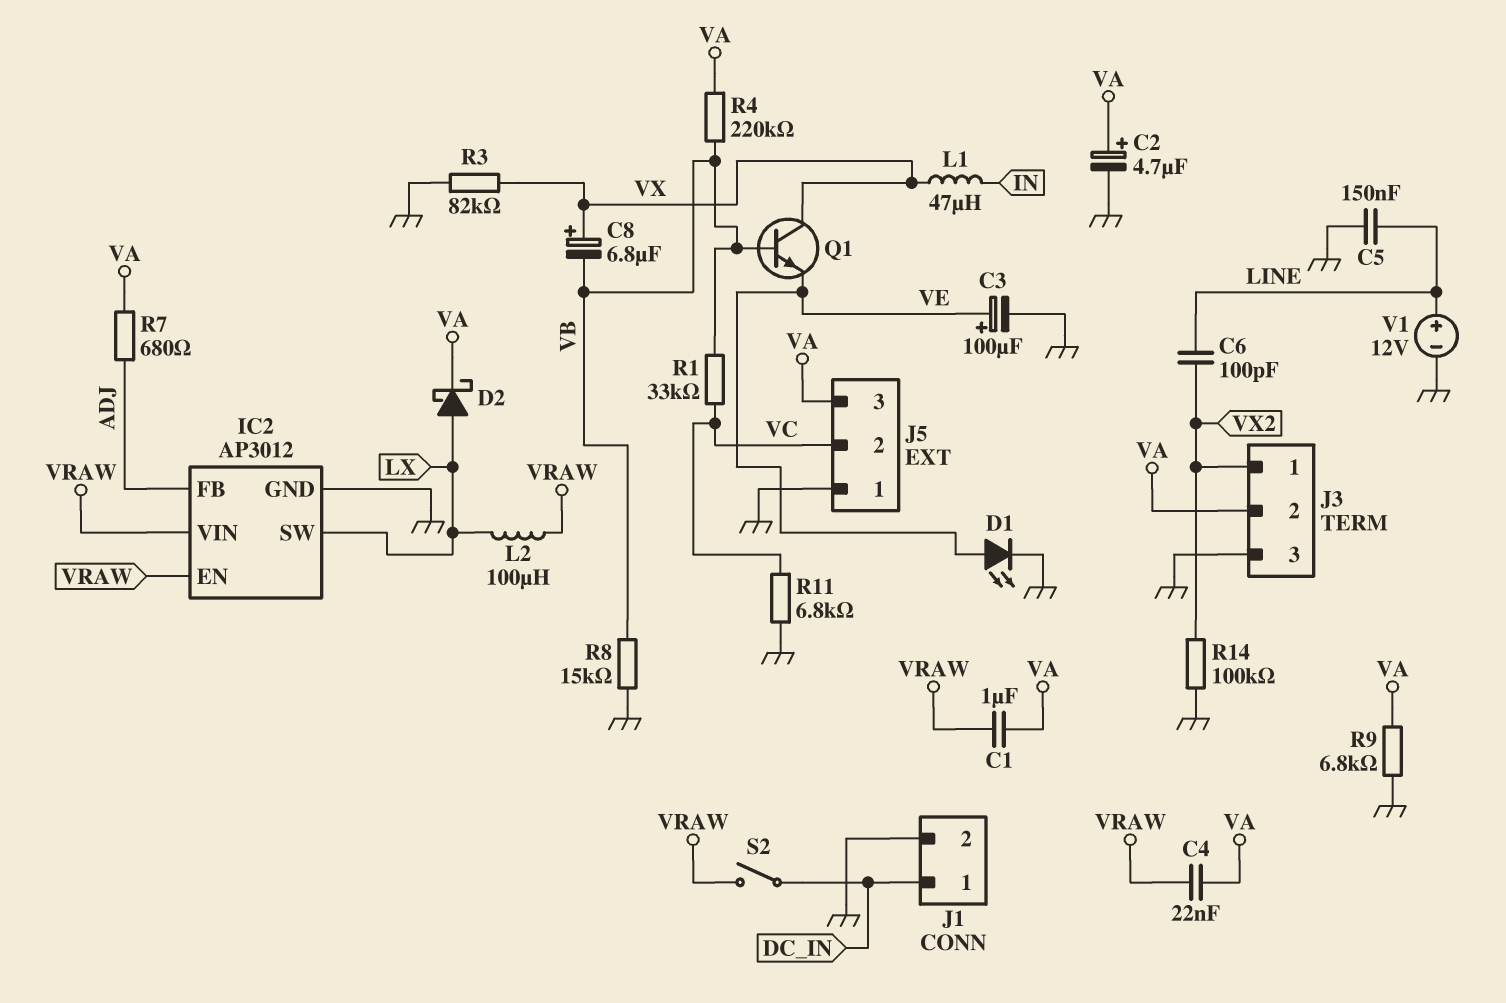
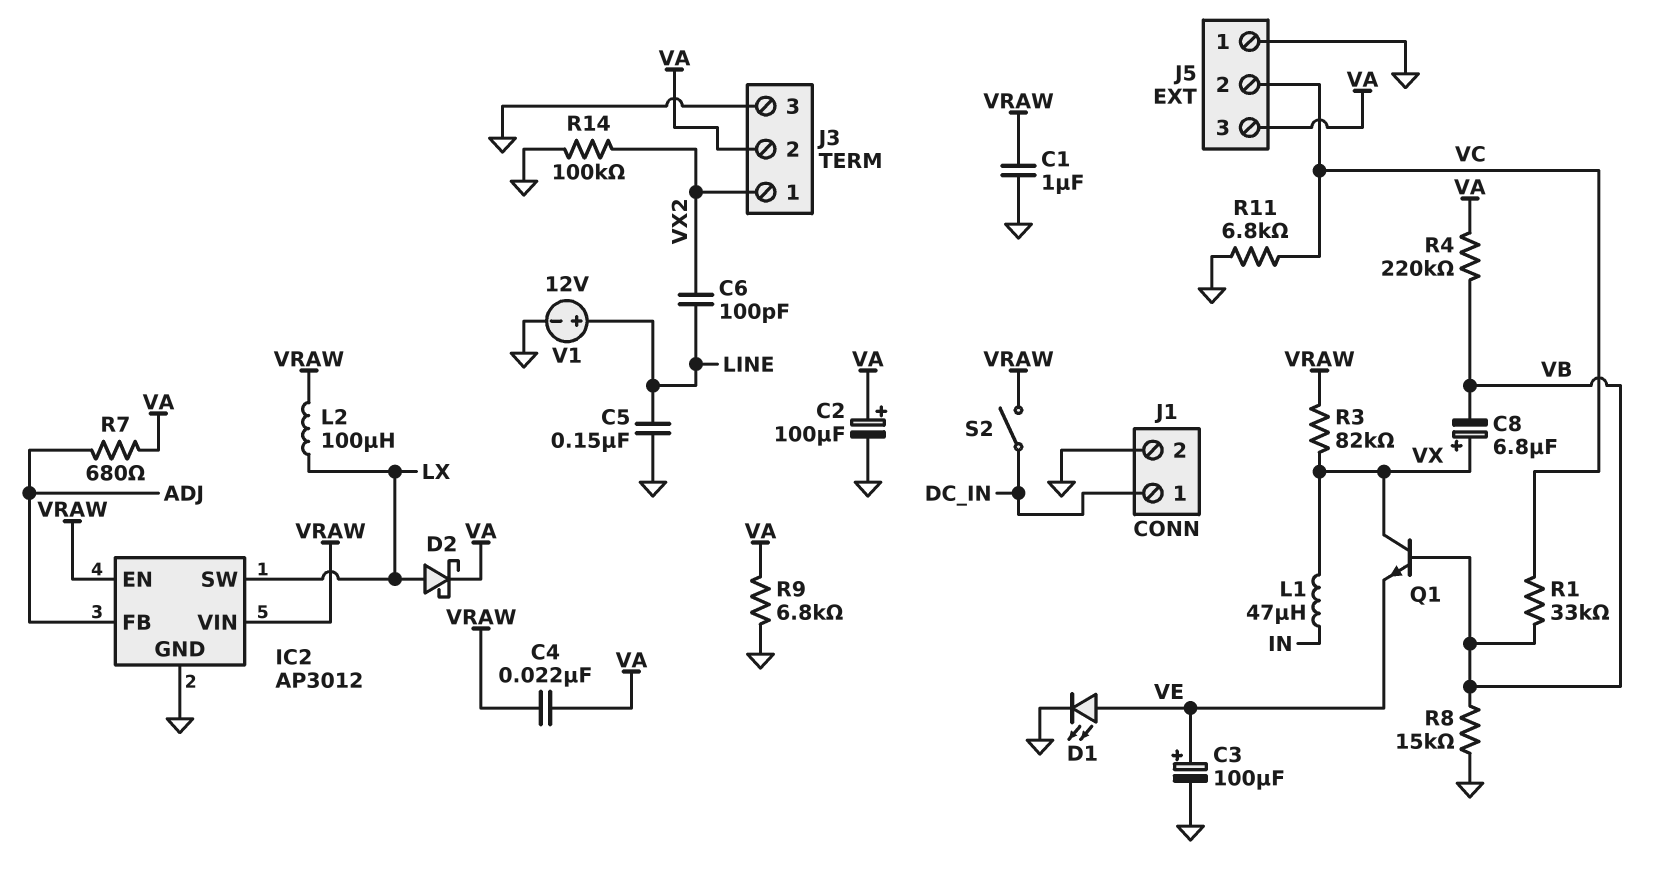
C1: 1uF (VA, VRAW) -> 1uF (GND, VRAW)
C2: 4.7uF (plus VA, minus GND) -> 100uF (plus VA, minus GND)
R3: 82k (GND, VX) -> 82k (VRAW, VX)

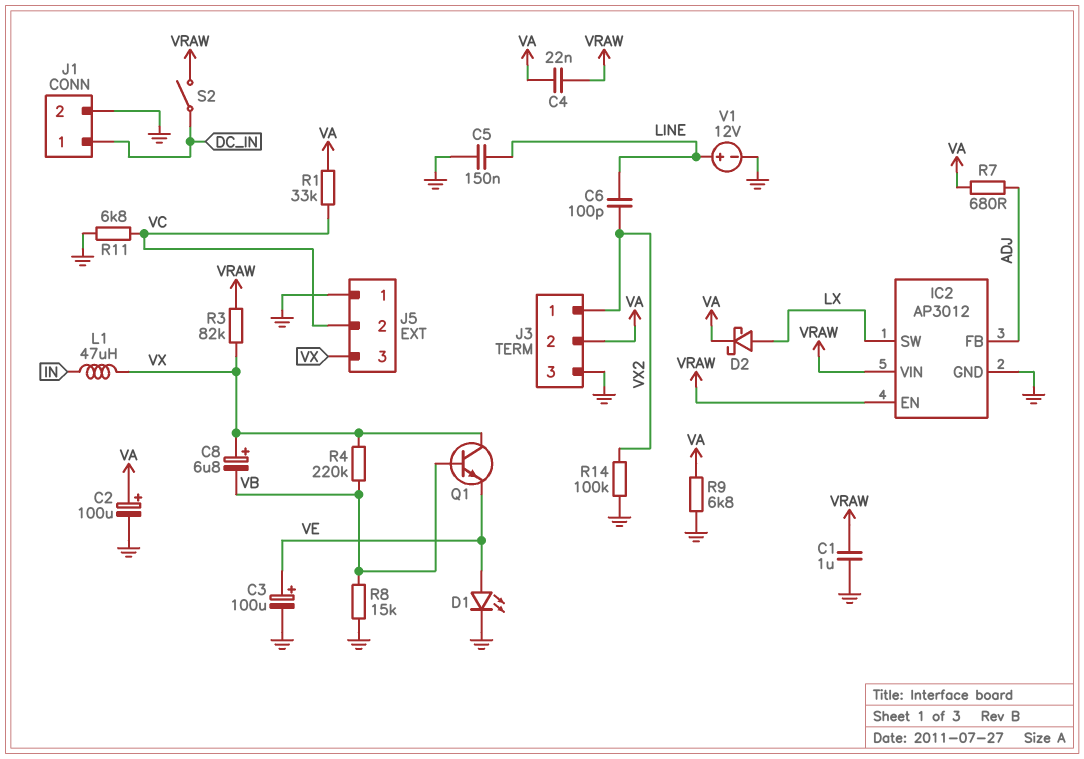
J5 pin 3: VA -> VX
L2: 100uH (LX, VRAW) -> none
R1: 33k (VB, VC) -> 33k (VA, VC)
R4: 220k (VA, VB) -> 220k (VB, VX)

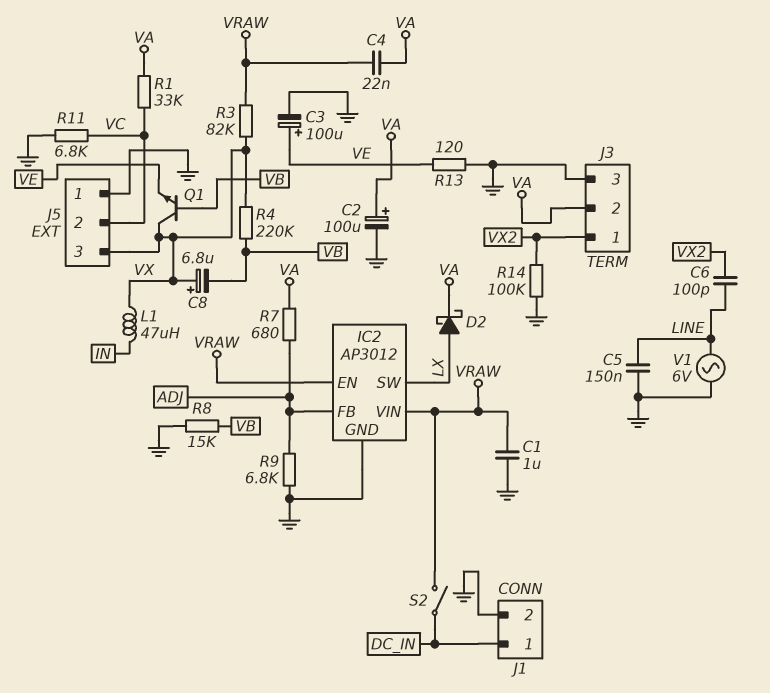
D1: LED (A VE, K GND) -> none
R9: 6.8k (GND, VA) -> 6.8k (ADJ, GND)
R13: none -> 120 (GND, VE)
V1: 12V (plus LINE, minus GND) -> AC 6V (GND, LINE)

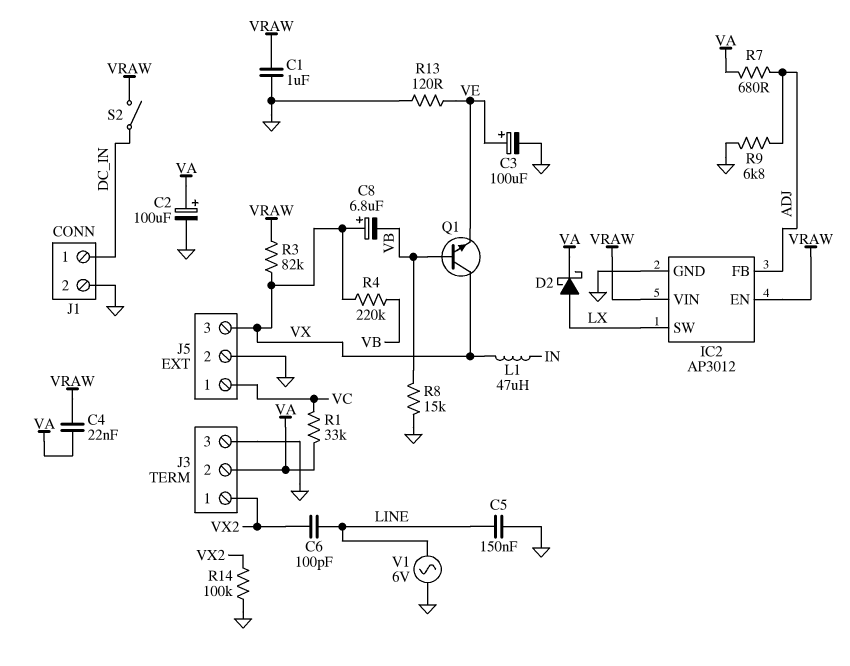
J5 pin 1: GND -> VC
J5 pin 2: VC -> GND
R11: 6.8k (GND, VC) -> none

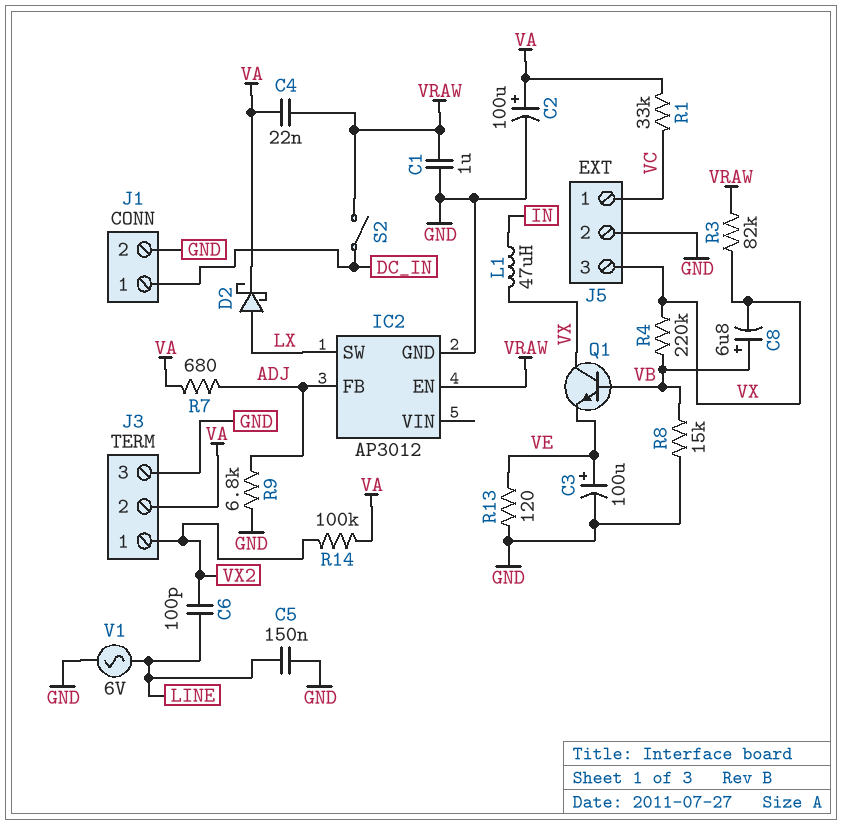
C8: 6.8uF (plus VX, minus VB) -> 6.8uF (plus VB, minus VX)
IC2 pin VIN: VRAW -> none
R14: 100k (GND, VX2) -> 100k (VA, VX2)

